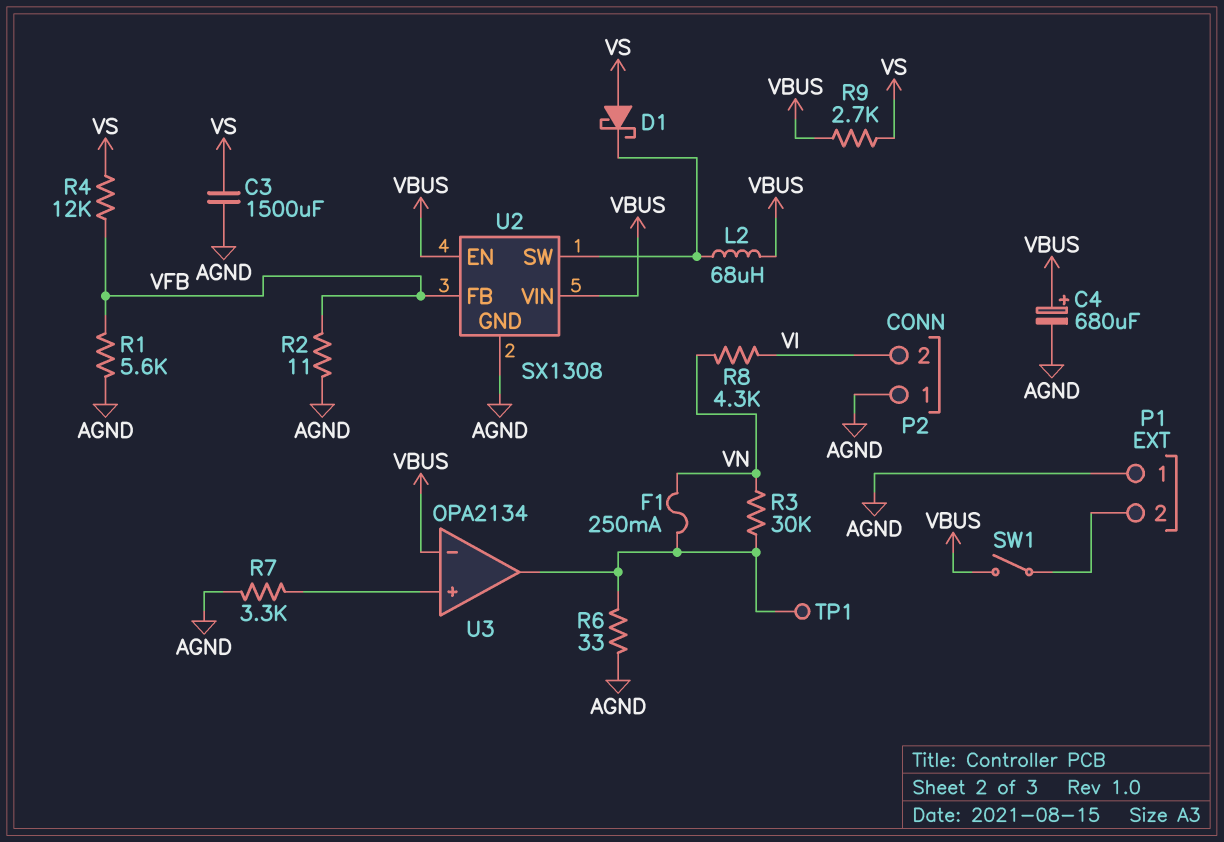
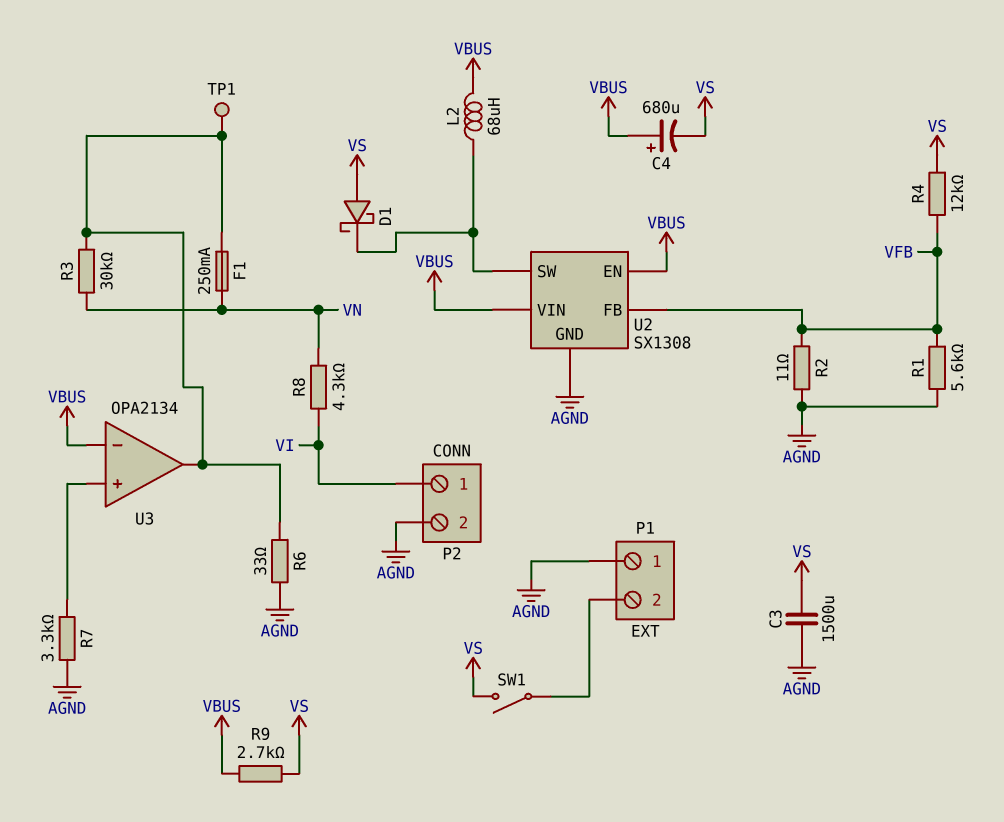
C4: 680uF (plus VBUS, minus AGND) -> 680uF (plus VBUS, minus VS)
P2 pin 1: AGND -> VI
P2 pin 2: VI -> AGND
SW1: switch (P1/2, VBUS) -> switch (P1/2, VS)

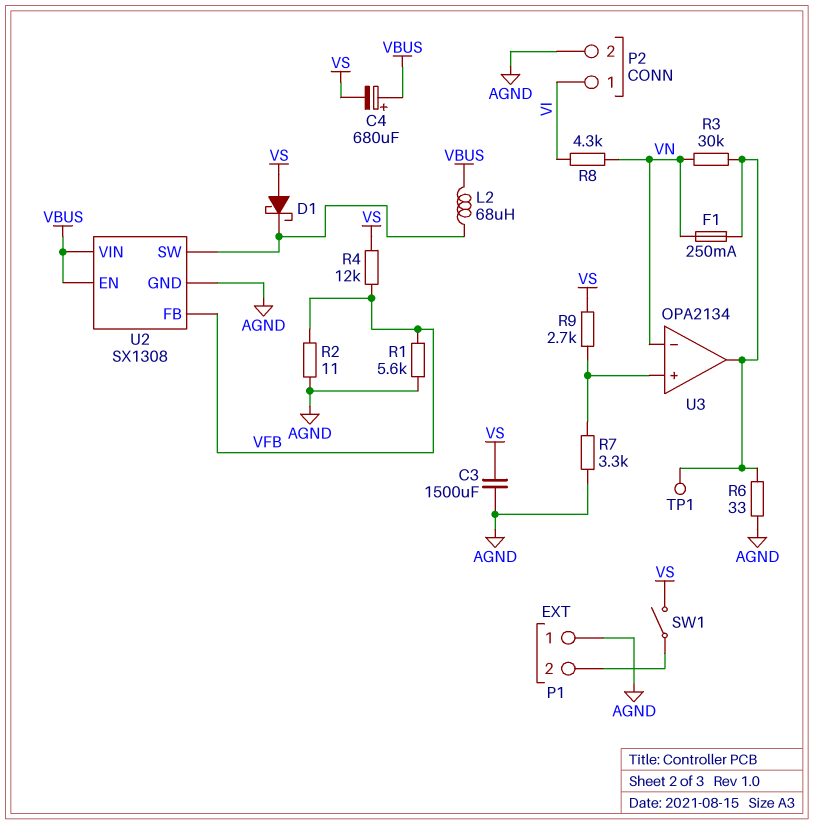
R9: 2.7k (VBUS, VS) -> 2.7k (U3/in+, VS)
U3 pin in-: VBUS -> VN

